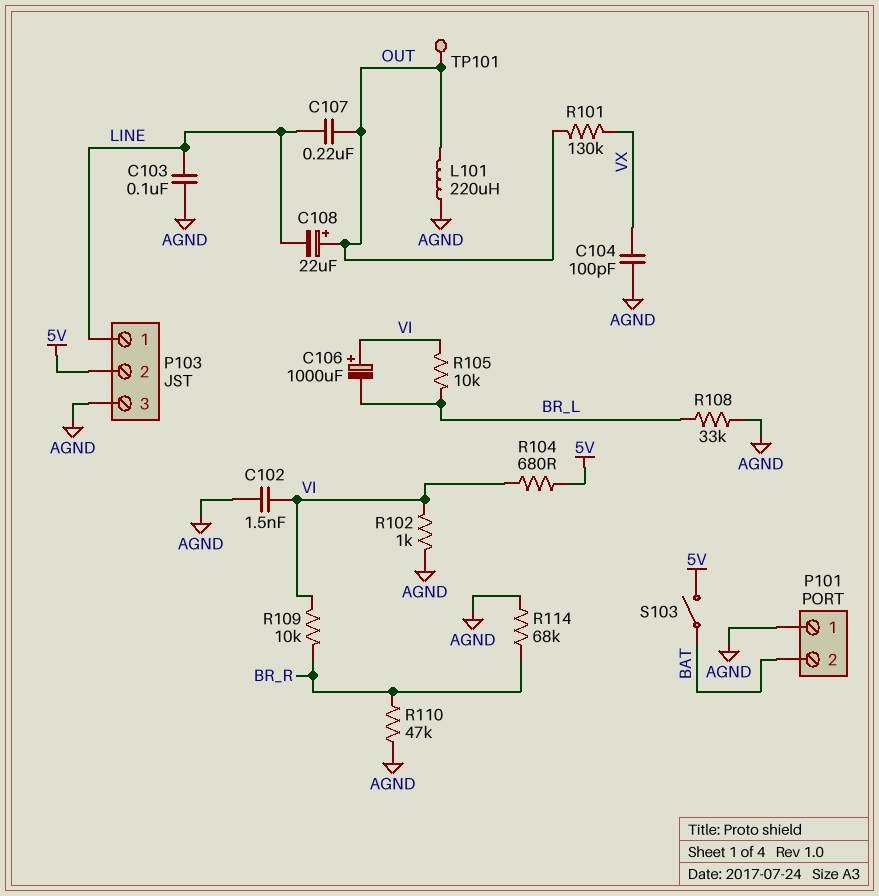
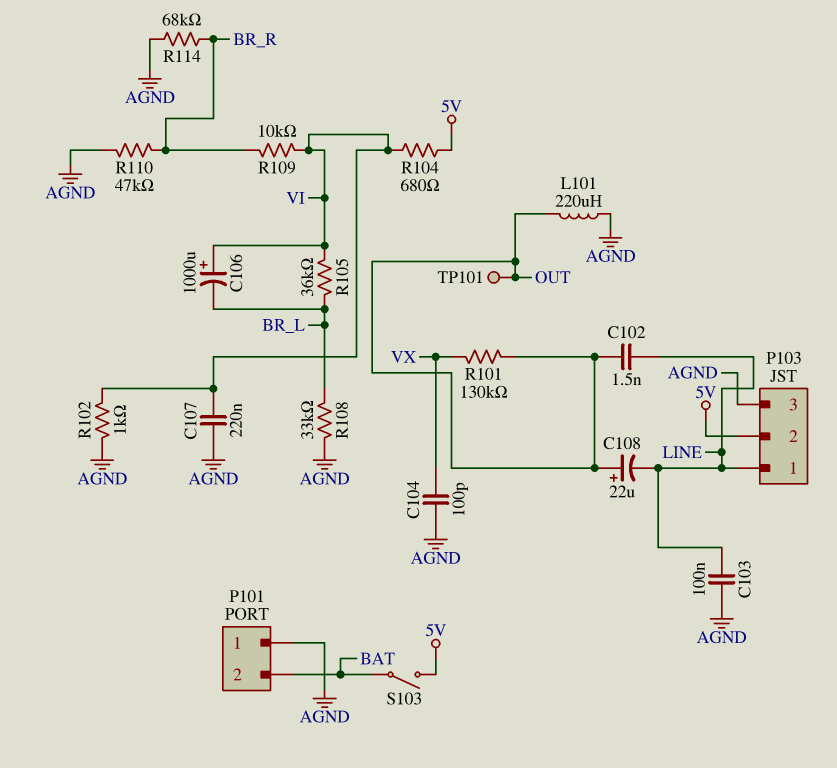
C102: 1.5nF (AGND, VI) -> 1.5nF (LINE, OUT)
C107: 220nF (LINE, OUT) -> 220nF (AGND, VI)
R105: 10k (BR_L, VI) -> 36k (BR_L, VI)

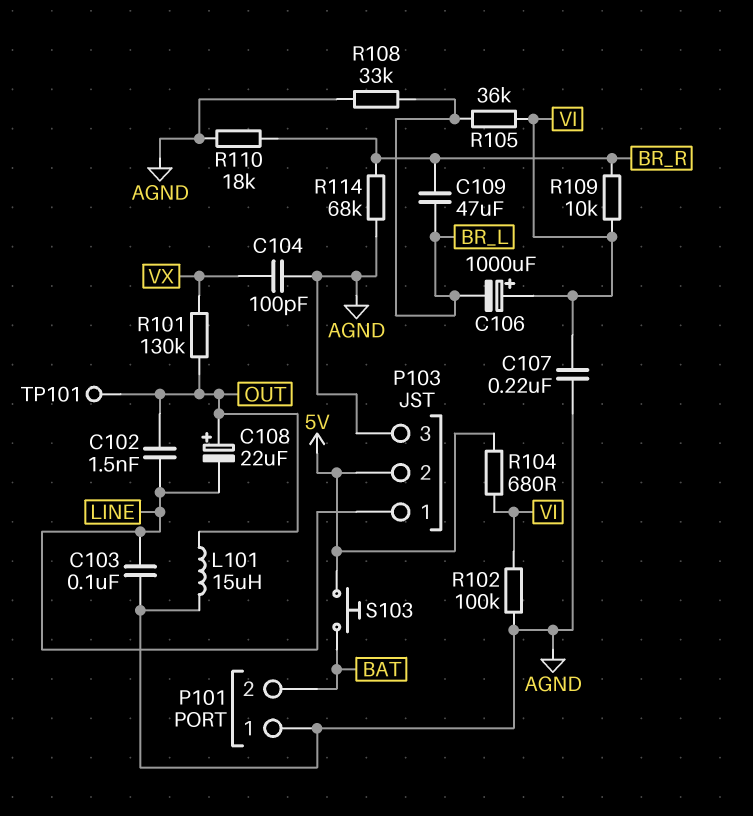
C109: none -> 47uF (BR_L, BR_R)
L101: 220uH (AGND, OUT) -> 15uH (AGND, OUT)
R102: 1k (AGND, VI) -> 100k (AGND, VI)
R110: 47k (AGND, BR_R) -> 18k (AGND, BR_R)
S103: switch (5V, BAT) -> button (5V, BAT)

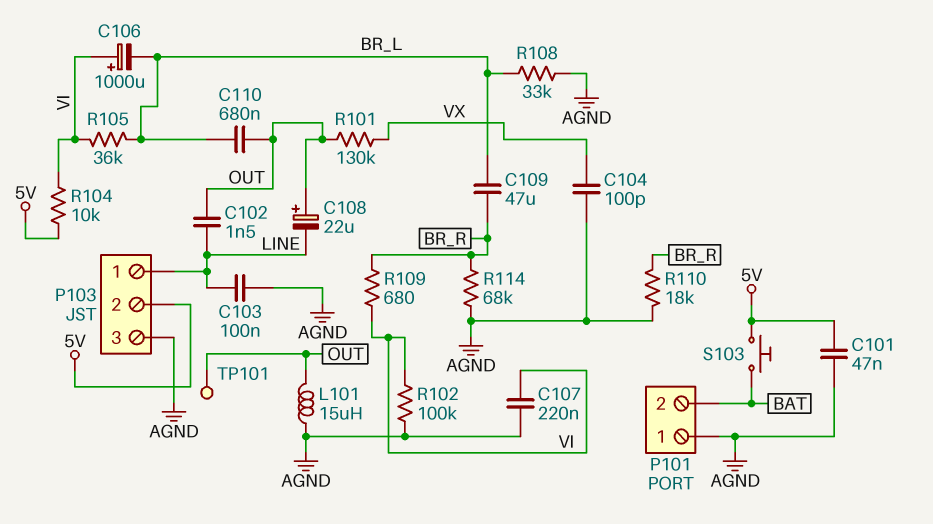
C101: none -> 47nF (5V, AGND)
C110: none -> 680nF (BR_L, OUT)
R104: 680 (5V, VI) -> 10k (5V, VI)
R109: 10k (BR_R, VI) -> 680 (BR_R, VI)

